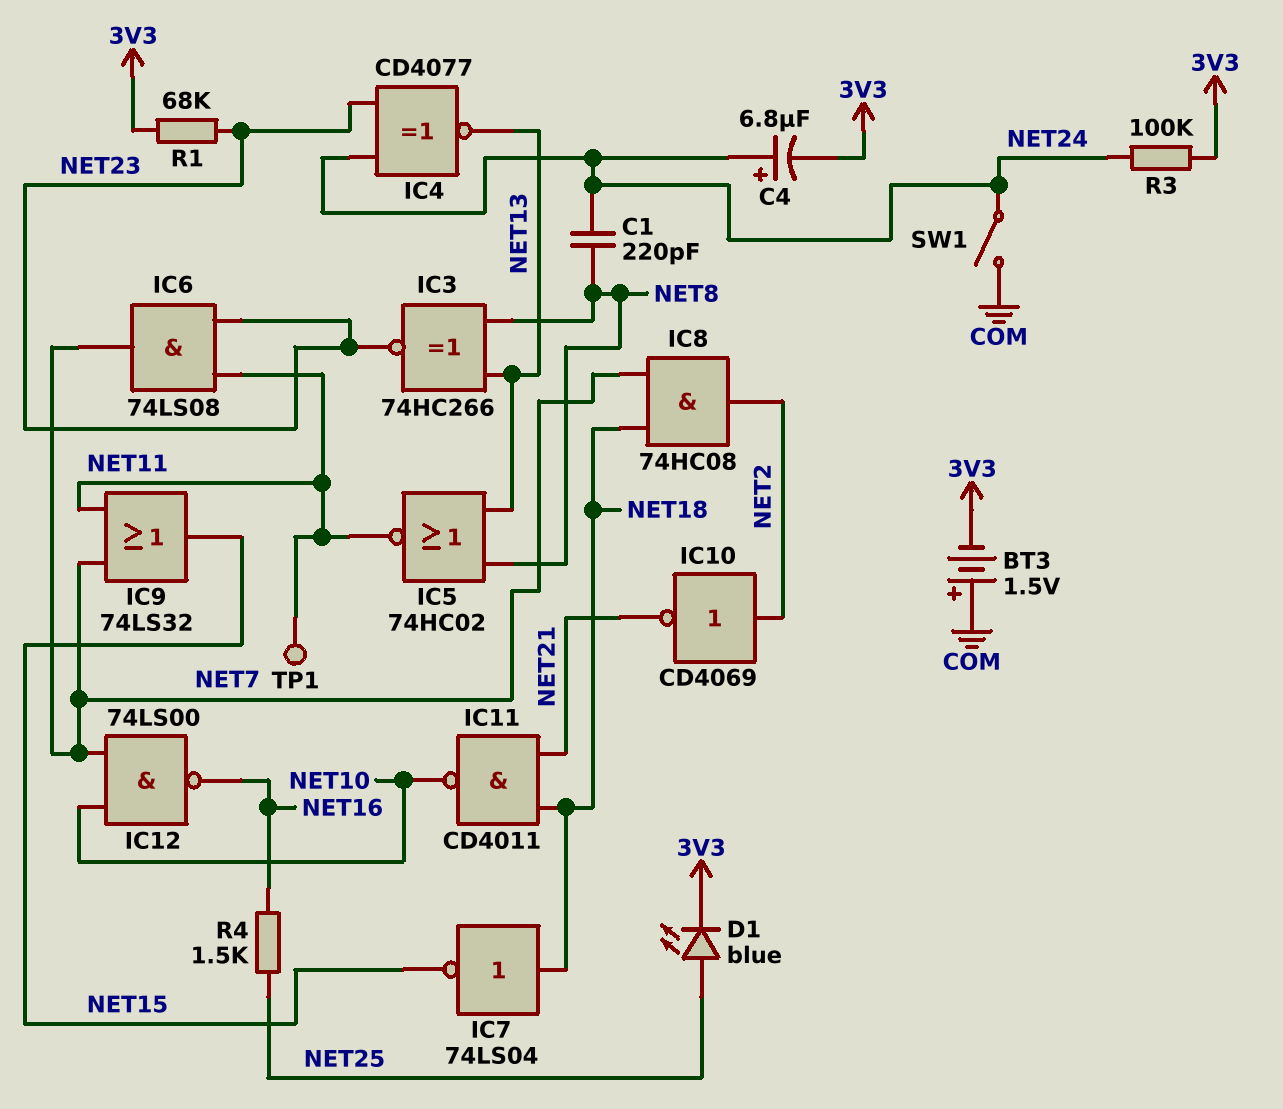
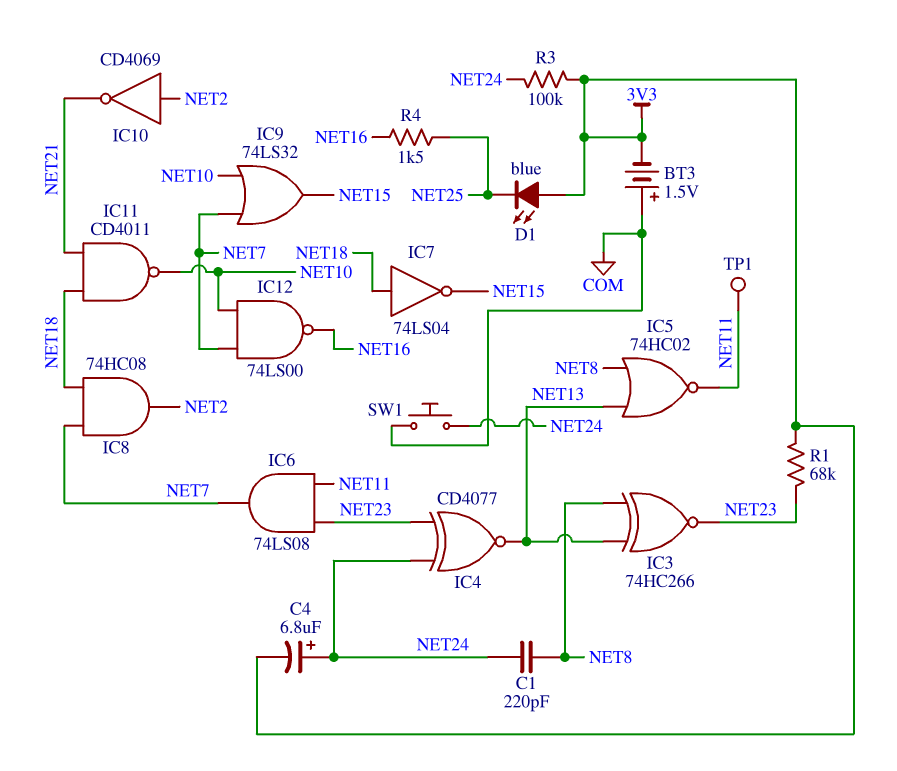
D1: LED blue (A NET25, K 3V3) -> LED blue (A 3V3, K NET25)
IC9: OR 74LS32 (in NET7, in NET11, out NET15) -> OR 74LS32 (in NET7, in NET10, out NET15)
SW1: switch (COM, NET24) -> button (COM, NET24)

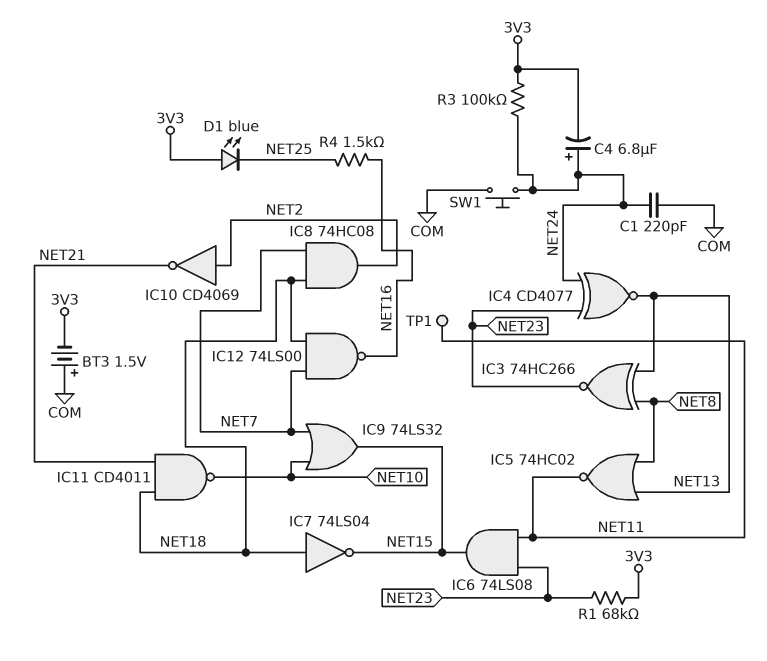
C1: 220pF (NET8, NET24) -> 220pF (COM, NET24)
IC6: AND 74LS08 (in NET11, in NET23, out NET7) -> AND 74LS08 (in NET11, in NET23, out NET15)
IC12: NAND 74LS00 (in NET7, in NET10, out NET16) -> NAND 74LS00 (in NET7, in NET18, out NET16)

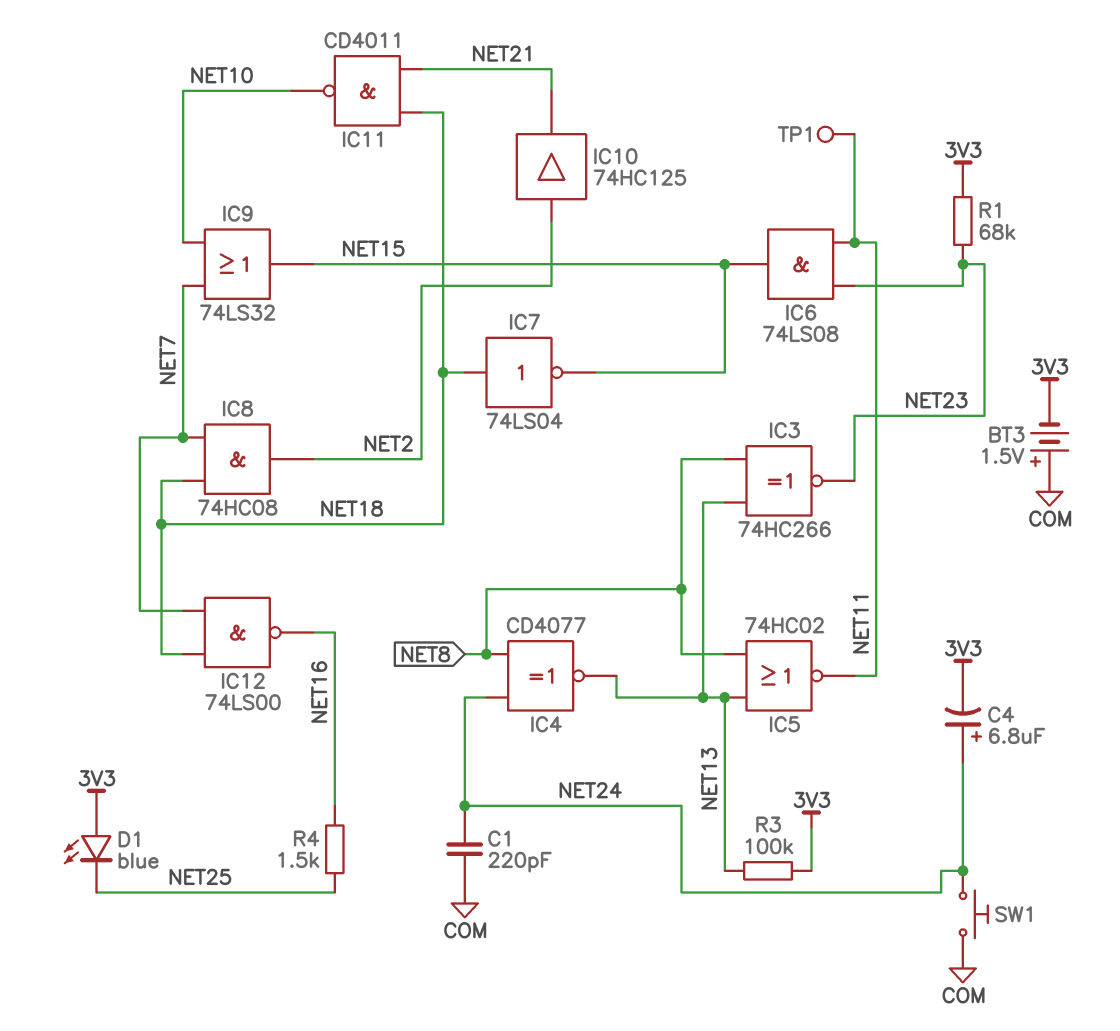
IC4: XNOR CD4077 (in NET23, in NET24, out NET13) -> XNOR CD4077 (in NET8, in NET24, out NET13)
IC10: NOT CD4069 (in NET2, out NET21) -> buffer 74HC125 (in NET2, out NET21)
R3: 100k (3V3, NET24) -> 100k (3V3, NET13)

